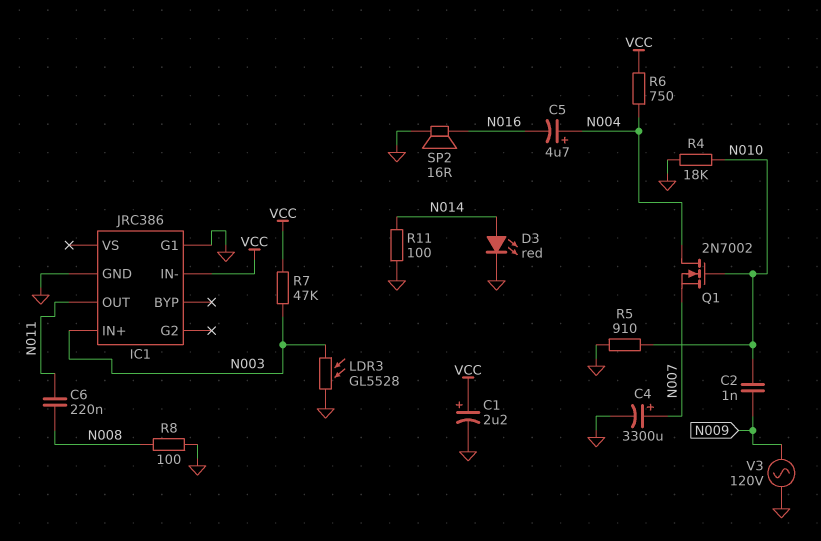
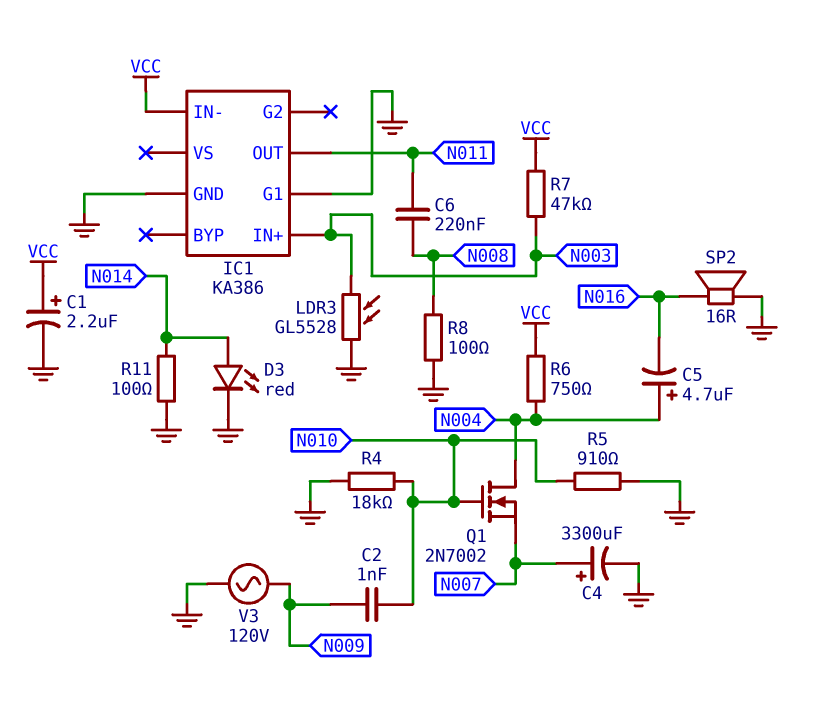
IC1: JRC386 -> KA386

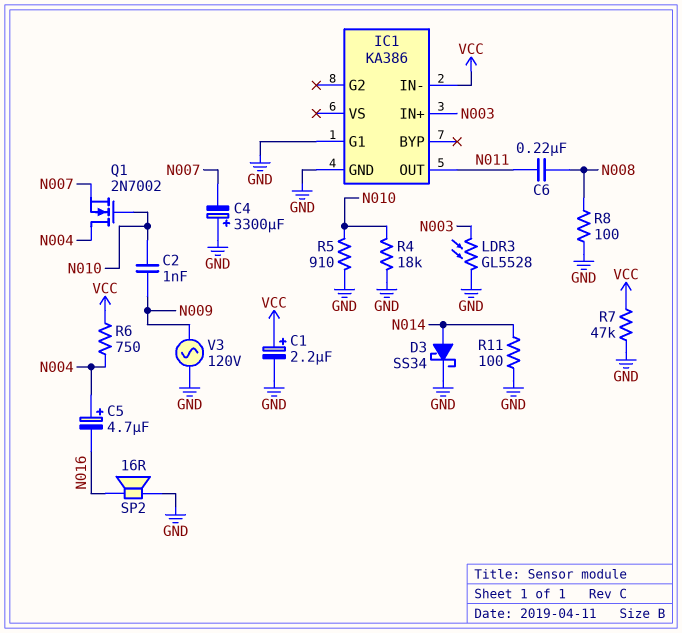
C4: 3300uF (plus N007, minus GND) -> 3300uF (plus GND, minus N007)
D3: LED red (A N014, K GND) -> schottky SS34 (A N014, K GND)
R7: 47k (N003, VCC) -> 47k (GND, VCC)

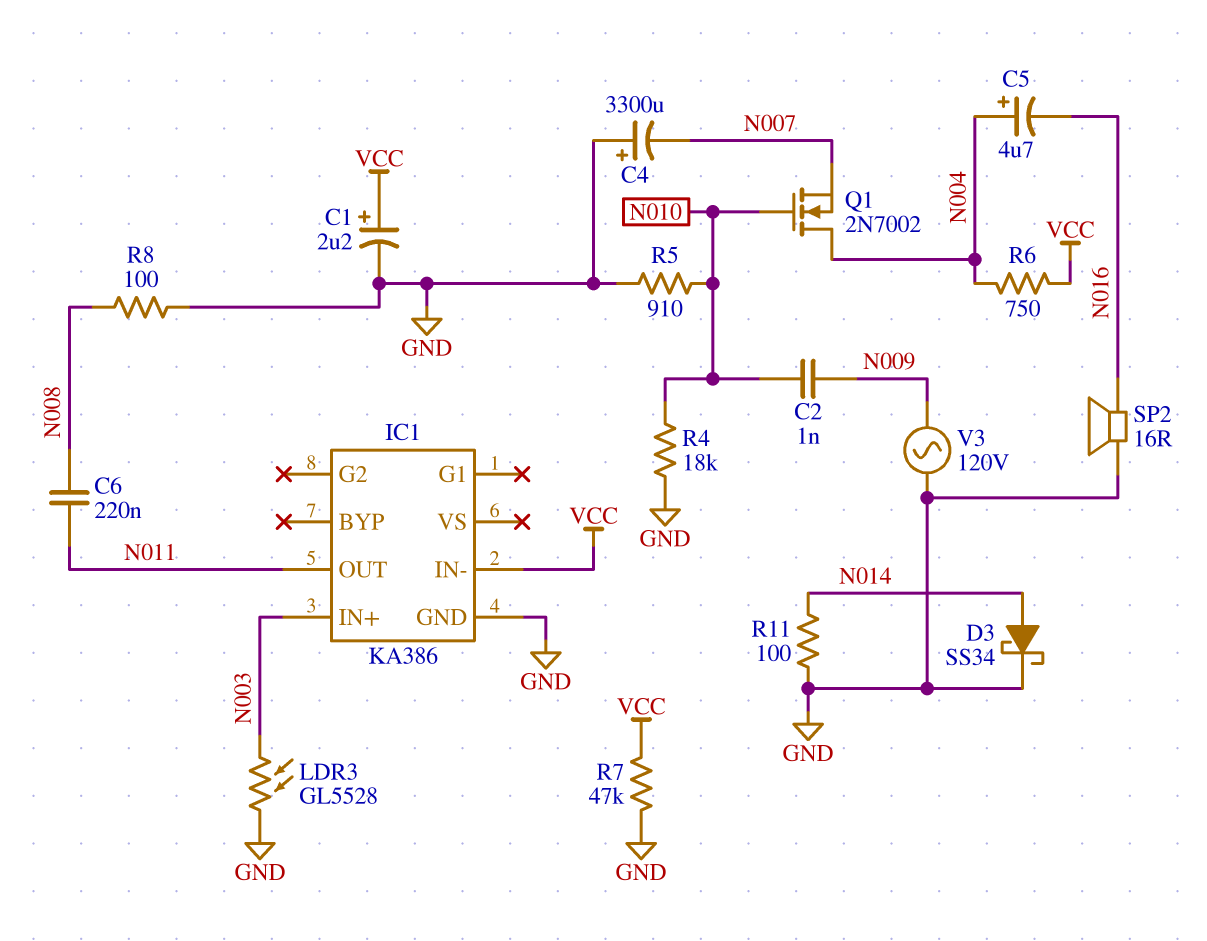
IC1 pin G1: GND -> none

